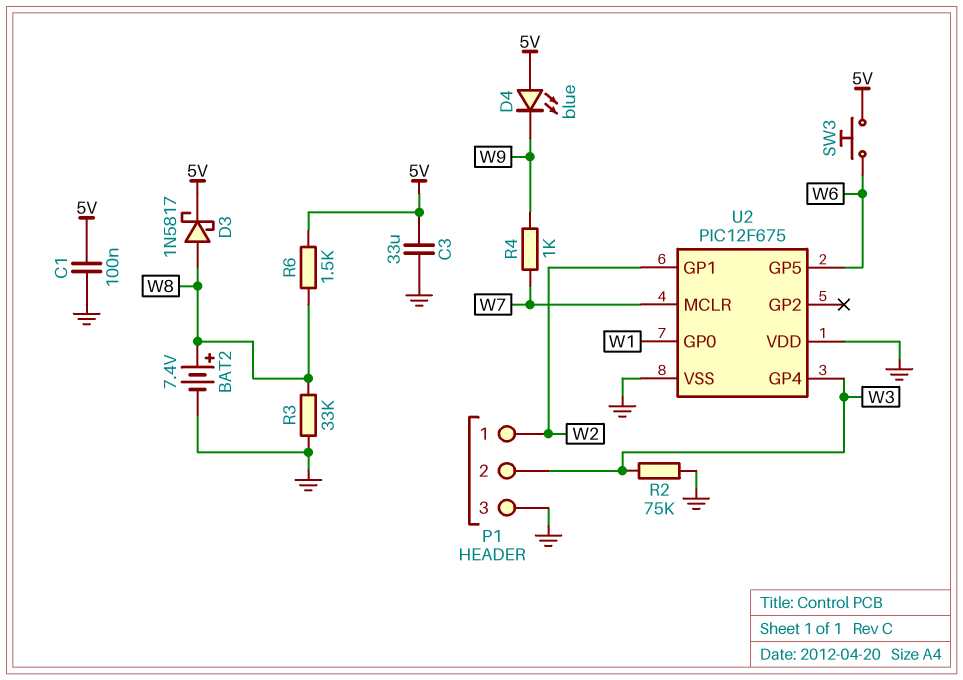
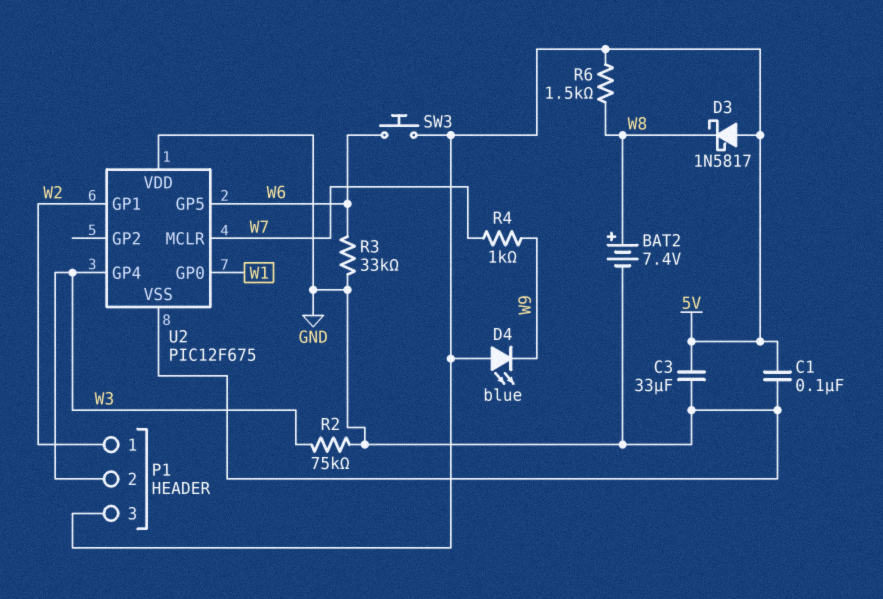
D3: schottky 1N5817 (A W8, K 5V) -> schottky 1N5817 (A 5V, K W8)
P1 pin 3: GND -> 5V
R3: 33k (GND, W8) -> 33k (GND, W6)

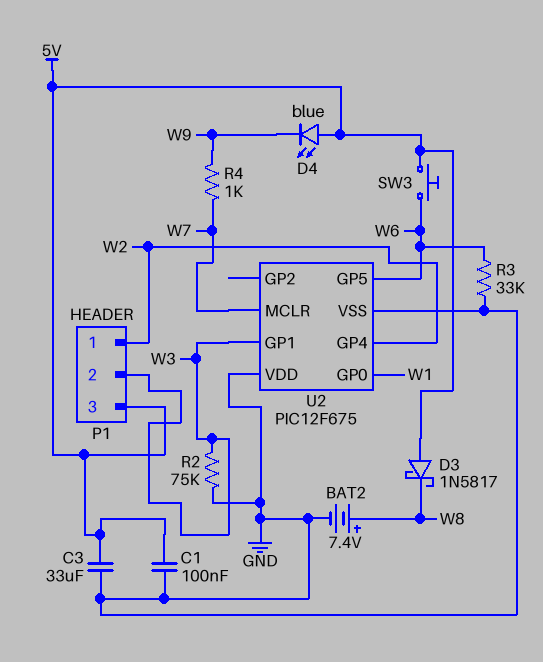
R6: 1.5k (5V, W8) -> none
U2 pin GP1: W2 -> W3
U2 pin GP4: W3 -> W2

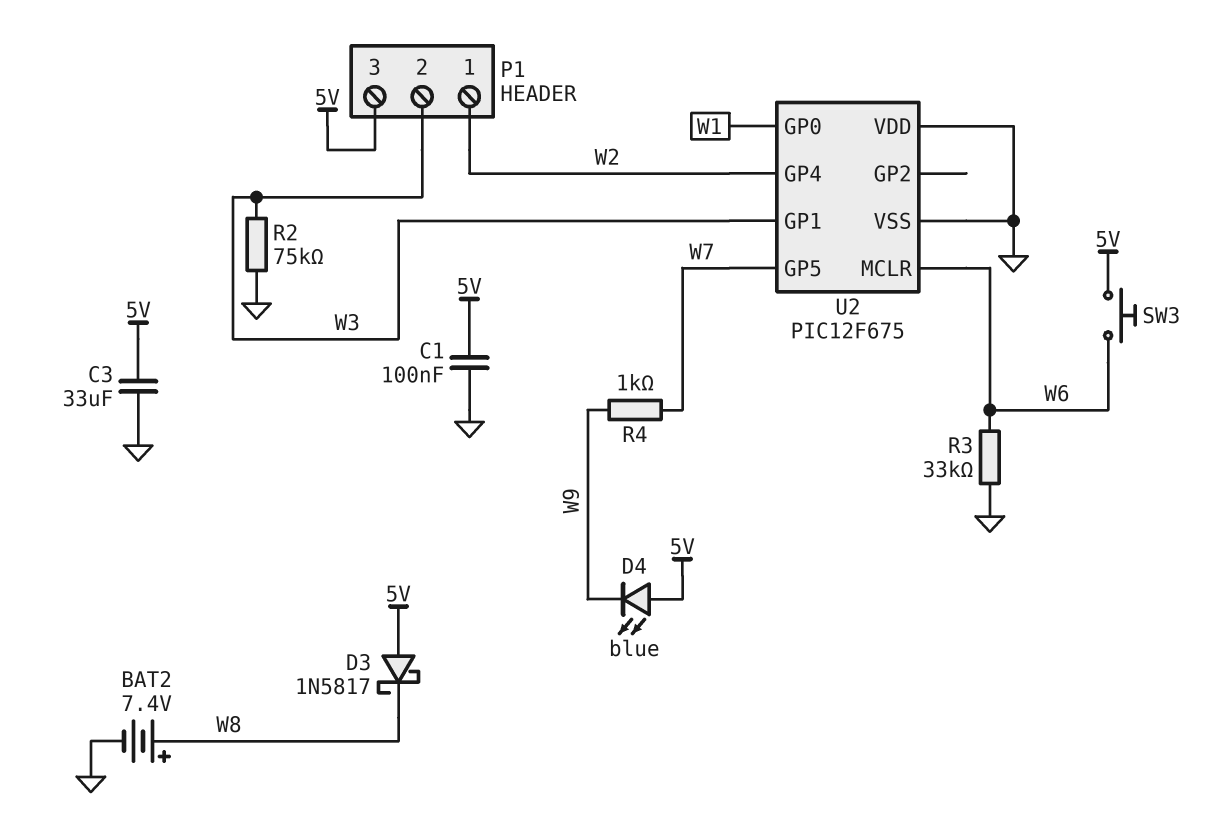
U2 pin GP5: W6 -> W7
U2 pin MCLR: W7 -> W6

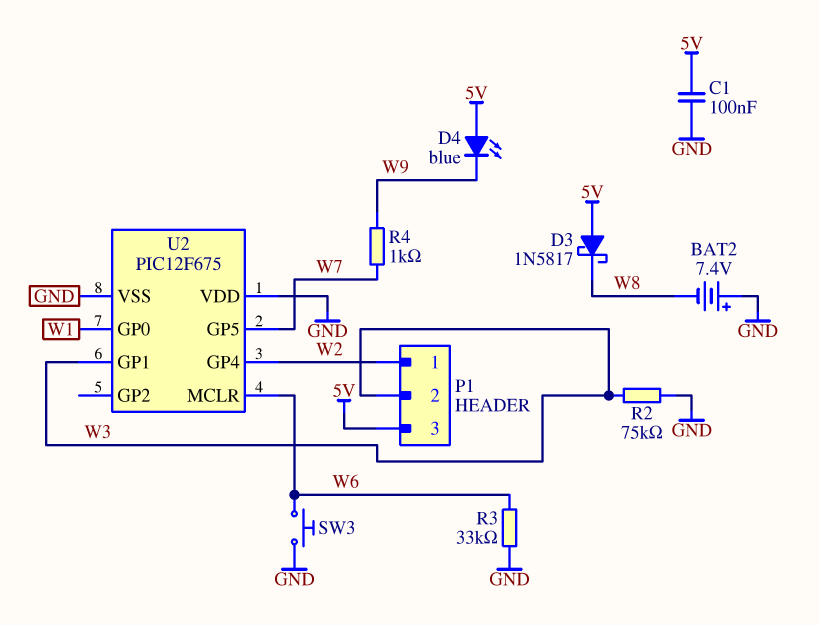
BAT2: 7.4V (plus W8, minus GND) -> 7.4V (plus GND, minus W8)
C3: 33uF (5V, GND) -> none
SW3: button (5V, W6) -> button (GND, W6)

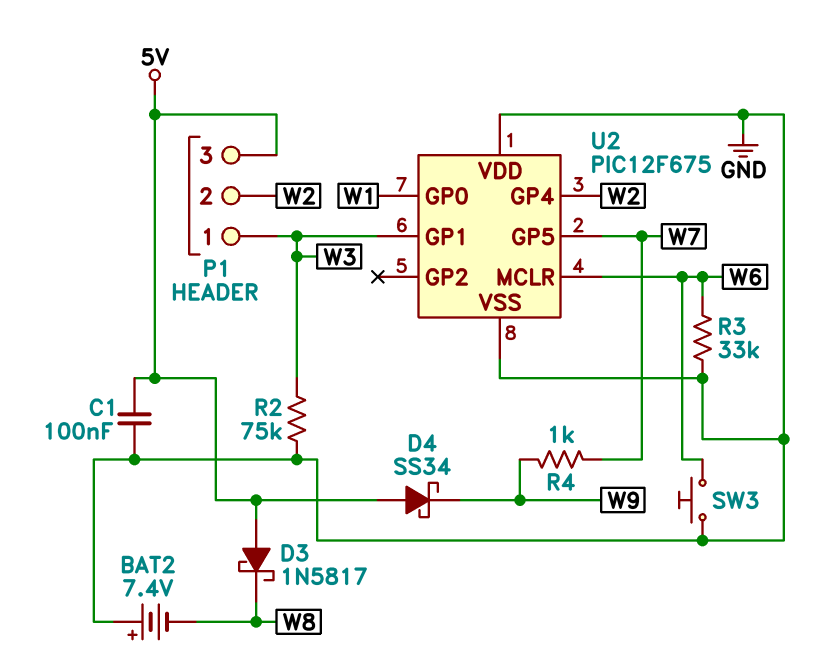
D4: LED blue (A 5V, K W9) -> schottky SS34 (A 5V, K W9)
P1 pin 1: W2 -> W3
P1 pin 2: W3 -> W2

